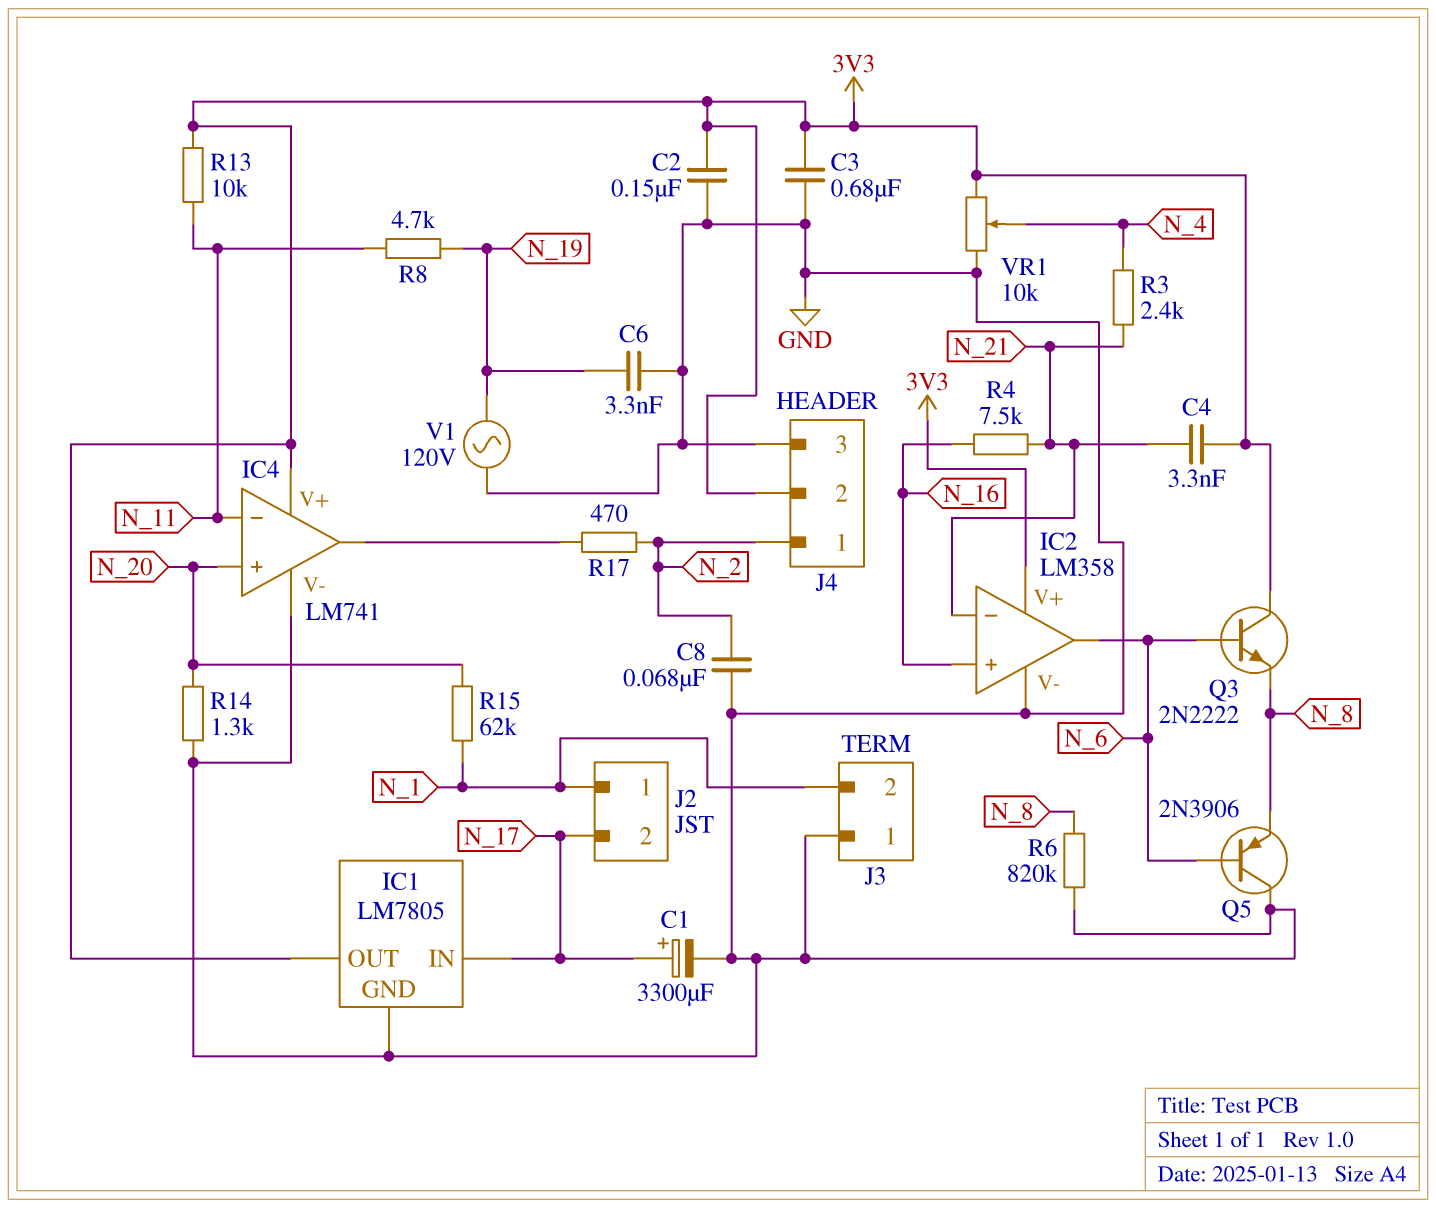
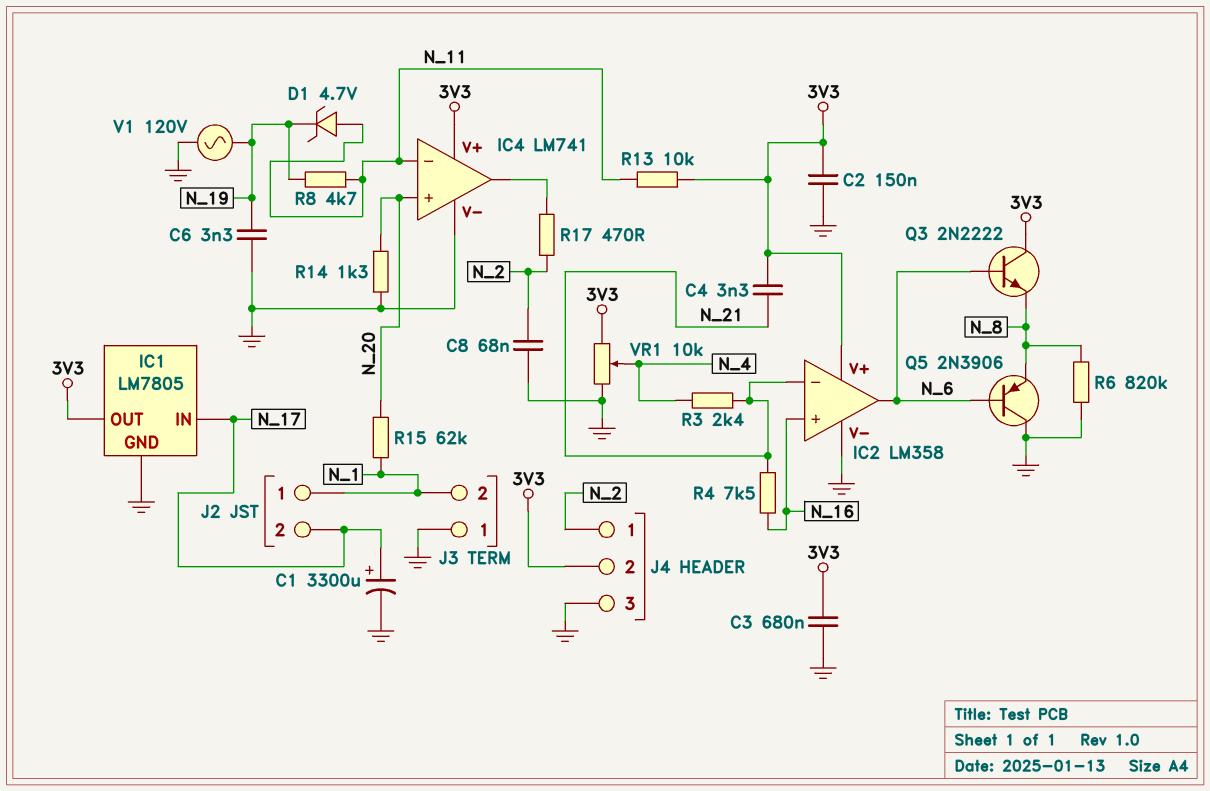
D1: none -> zener 4.7V (A N_11, K N_19)

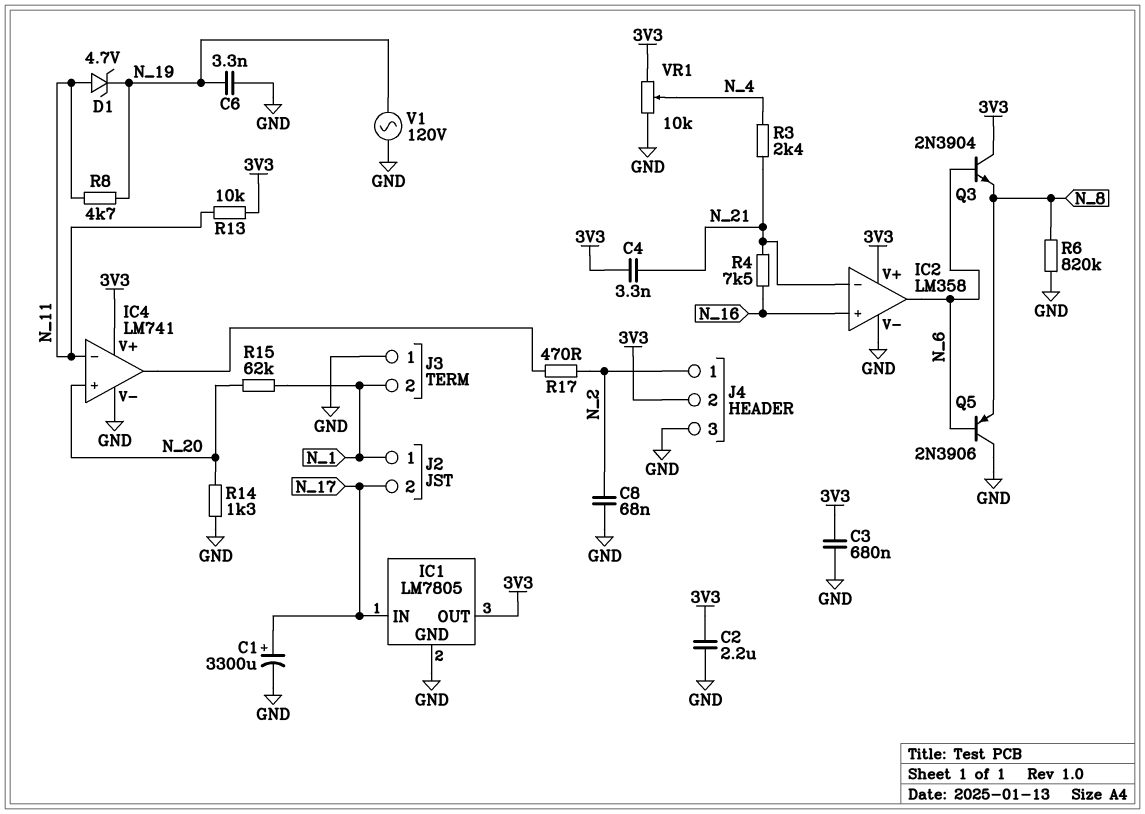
C2: 150nF (3V3, GND) -> 2.2uF (3V3, GND)
Q3: NPN 2N2222 (B N_6, C 3V3, E N_8) -> NPN 2N3904 (B N_6, C 3V3, E N_8)

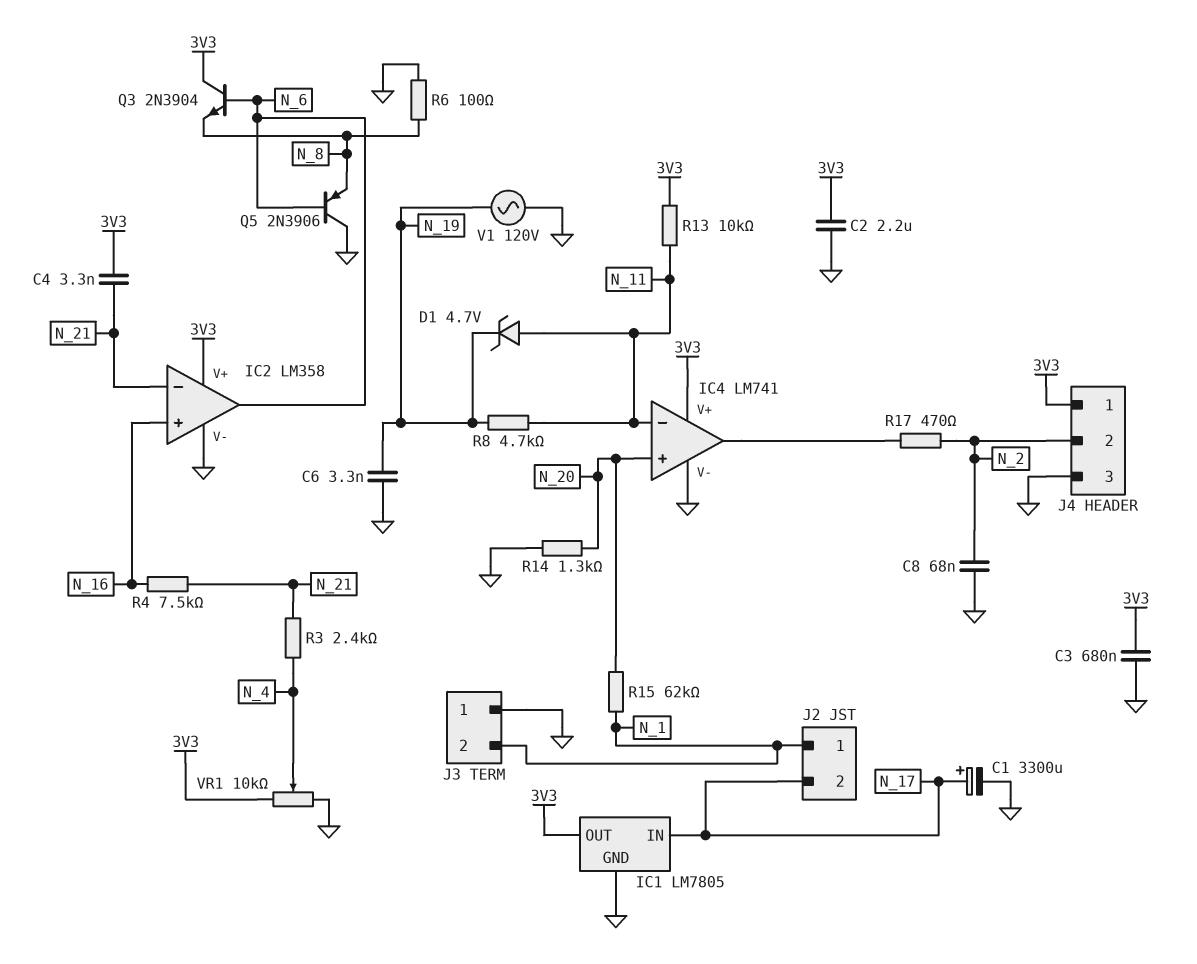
J4 pin 1: N_2 -> 3V3
J4 pin 2: 3V3 -> N_2
R6: 820k (GND, N_8) -> 100 (GND, N_8)

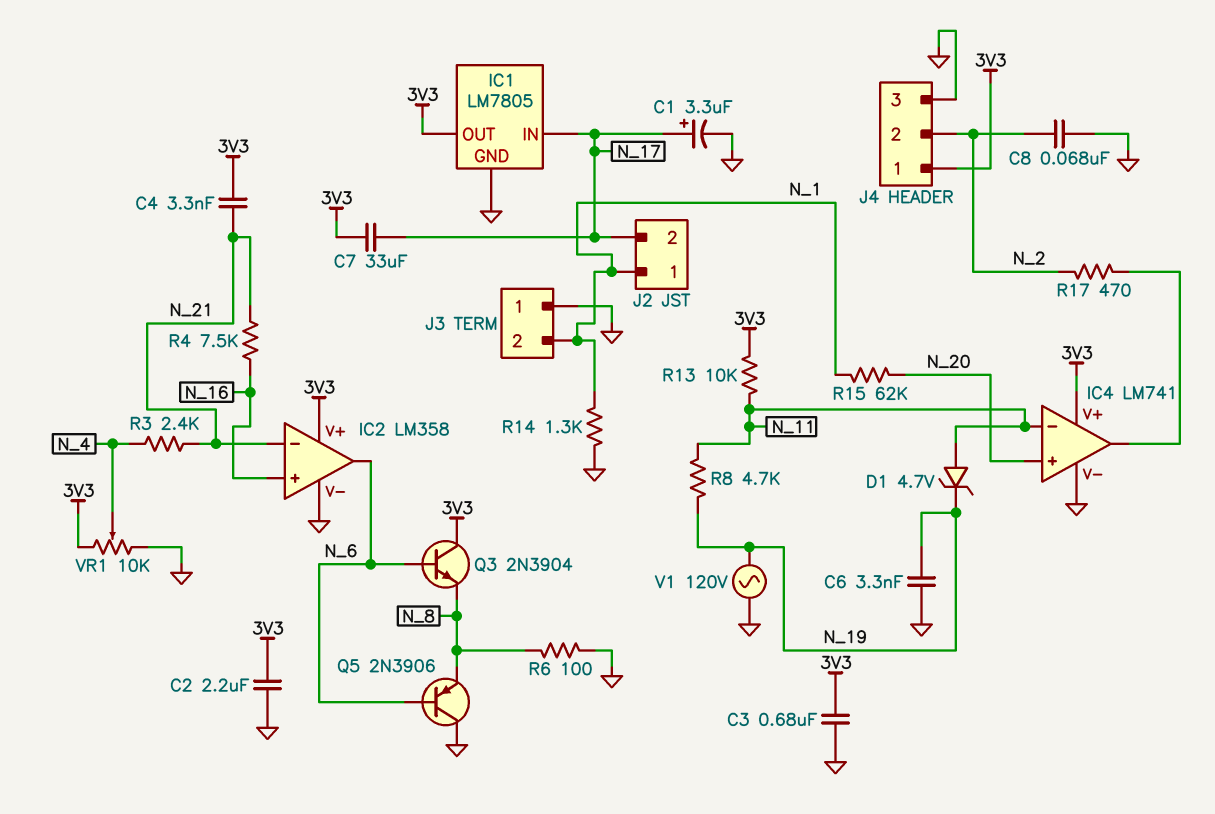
C1: 3300uF (plus N_17, minus GND) -> 3.3uF (plus N_17, minus GND)
C7: none -> 33uF (3V3, N_17)
R14: 1.3k (GND, N_20) -> 1.3k (GND, N_1)

